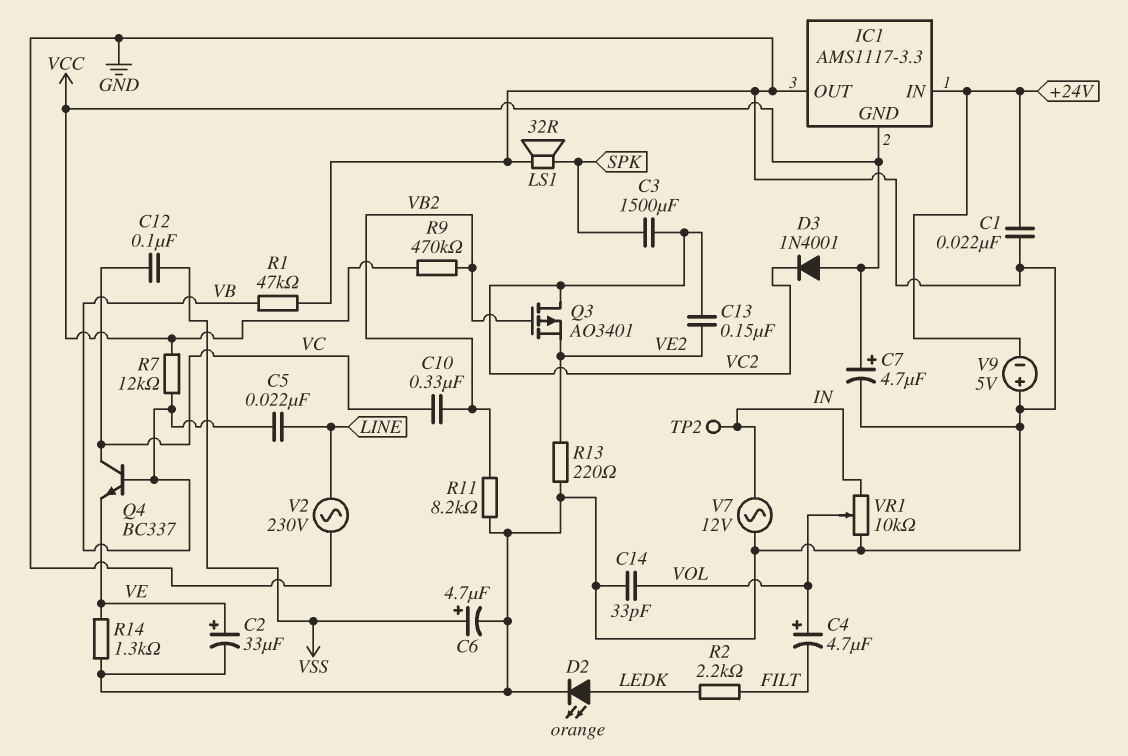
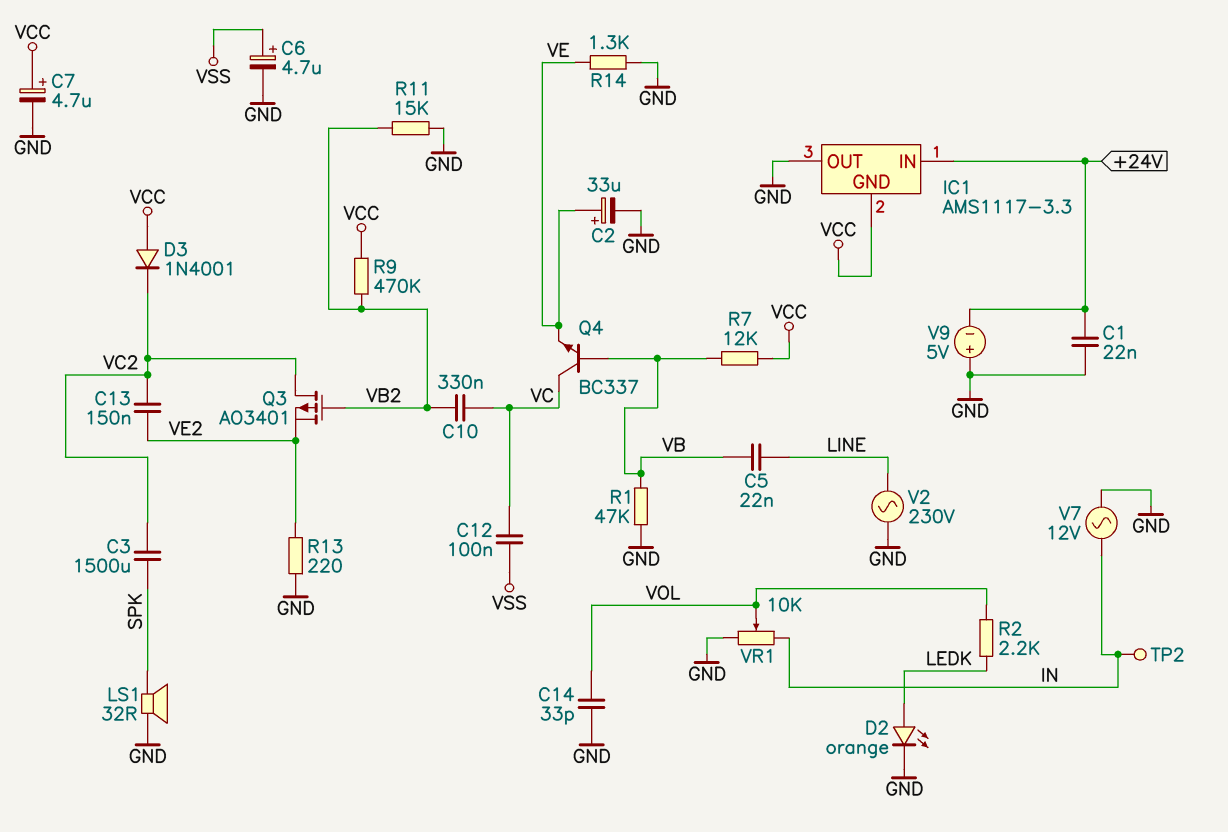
C4: 4.7uF (plus VOL, minus FILT) -> none
R2: 2.2k (FILT, LEDK) -> 2.2k (LEDK, VOL)
R11: 8.2k (GND, VB2) -> 15k (GND, VB2)

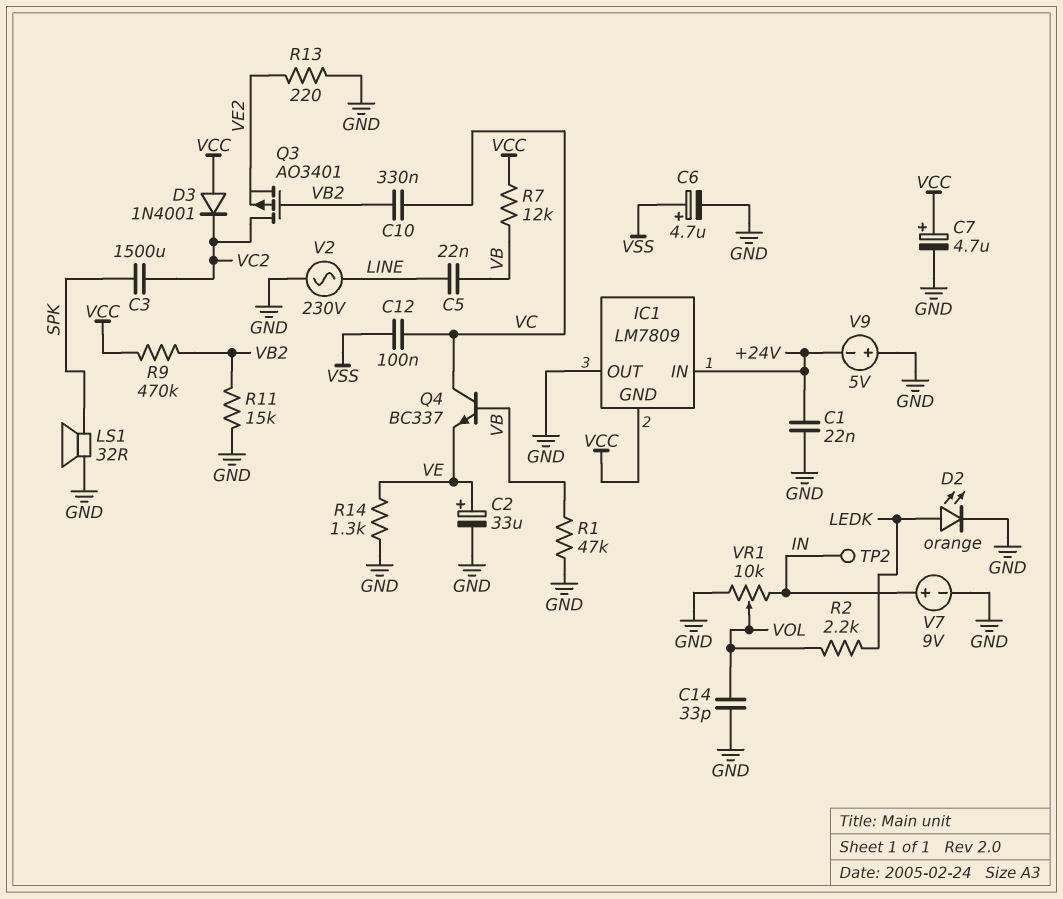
C13: 150nF (VC2, VE2) -> none
IC1: AMS1117-3.3 -> LM7809
V7: AC 12V (GND, IN) -> 9V (plus IN, minus GND)

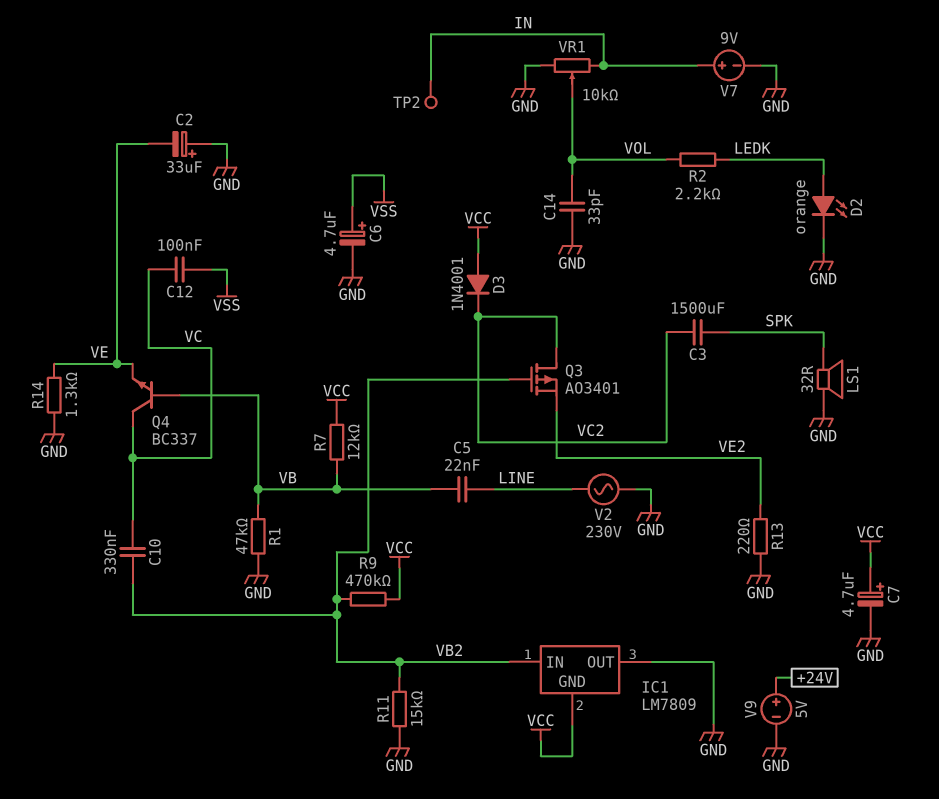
C1: 22nF (+24V, GND) -> none
C2: 33uF (plus VE, minus GND) -> 33uF (plus GND, minus VE)
IC1 pin IN: +24V -> VB2
V9: 5V (plus GND, minus +24V) -> 5V (plus +24V, minus GND)

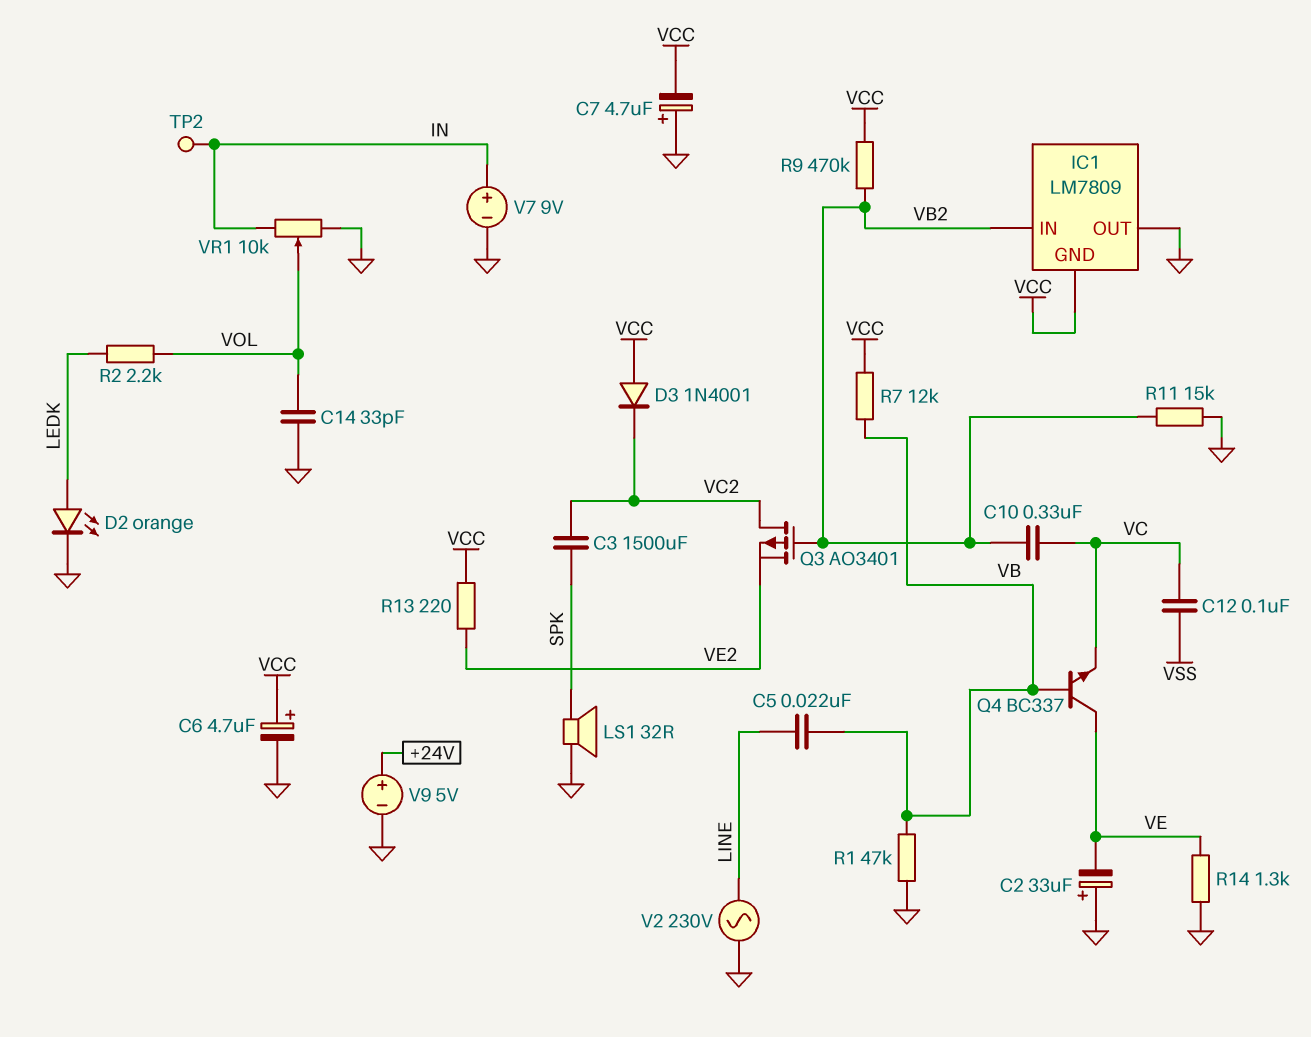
C6: 4.7uF (plus VSS, minus GND) -> 4.7uF (plus VCC, minus GND)
C7: 4.7uF (plus VCC, minus GND) -> 4.7uF (plus GND, minus VCC)
Q4: NPN BC337 (B VB, C VC, E VE) -> NPN BC337 (B VB, C VE, E VC)
R13: 220 (GND, VE2) -> 220 (VCC, VE2)

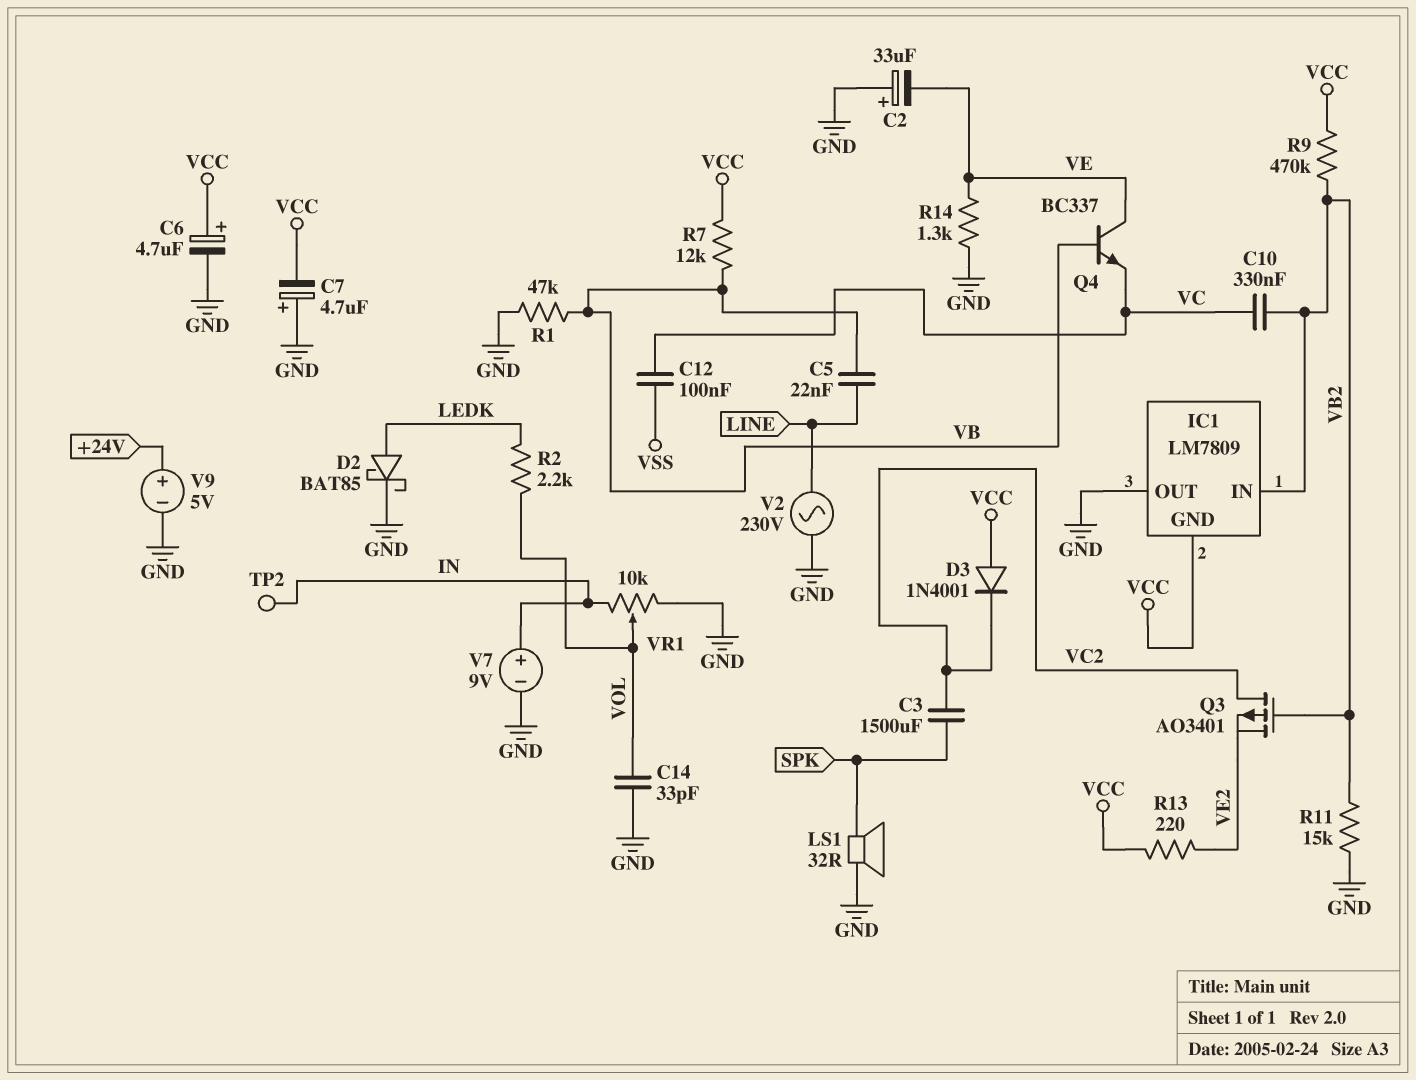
D2: LED orange (A LEDK, K GND) -> schottky BAT85 (A LEDK, K GND)

